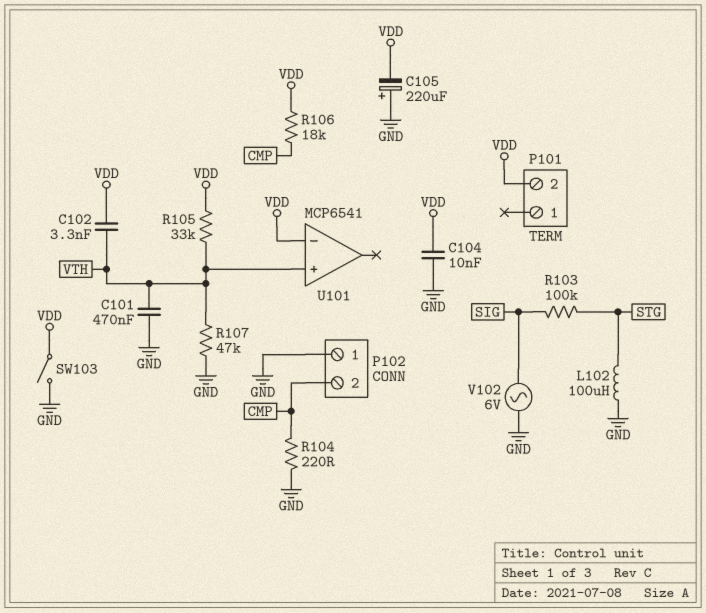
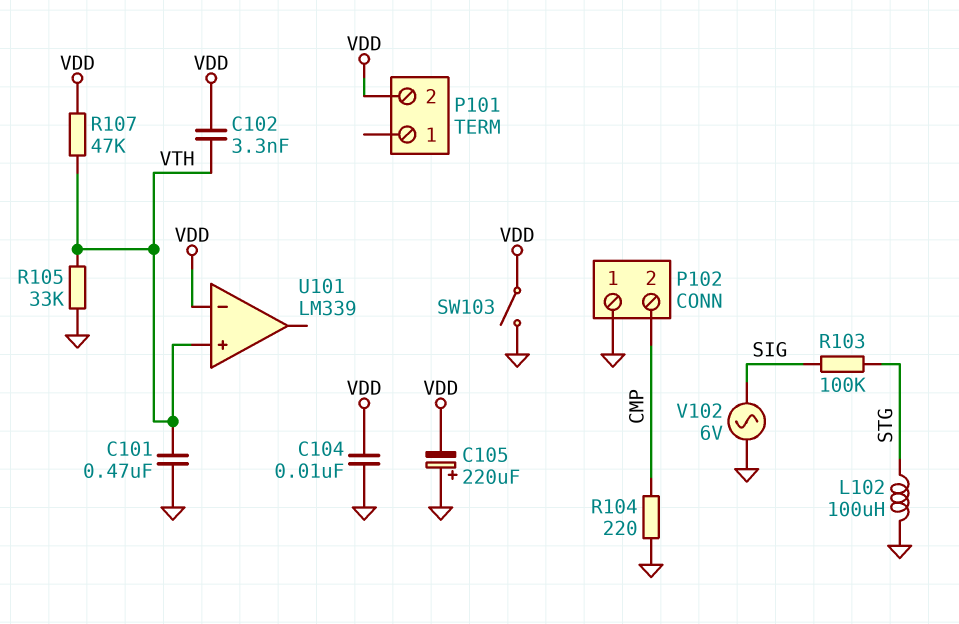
R105: 33k (VDD, VTH) -> 33k (GND, VTH)
R106: 18k (CMP, VDD) -> none
R107: 47k (GND, VTH) -> 47k (VDD, VTH)
U101: MCP6541 -> LM339

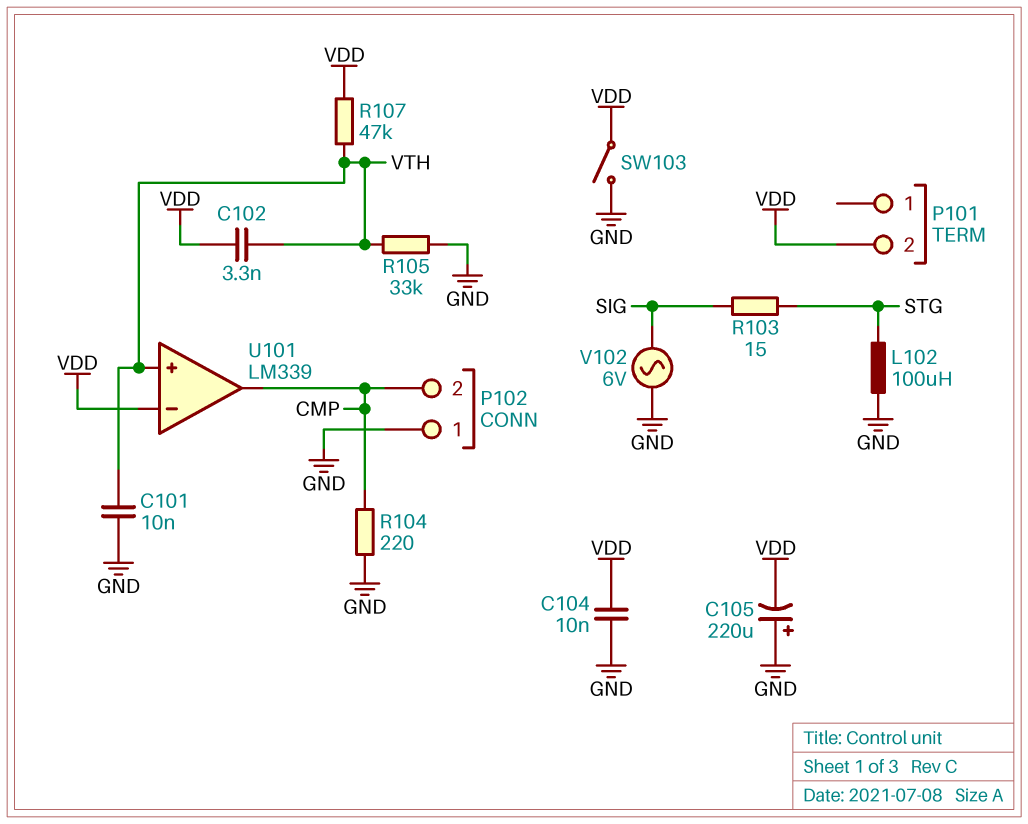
C101: 470nF (GND, VTH) -> 10nF (GND, VTH)
R103: 100k (SIG, STG) -> 15 (SIG, STG)
U101 pin out: none -> CMP

